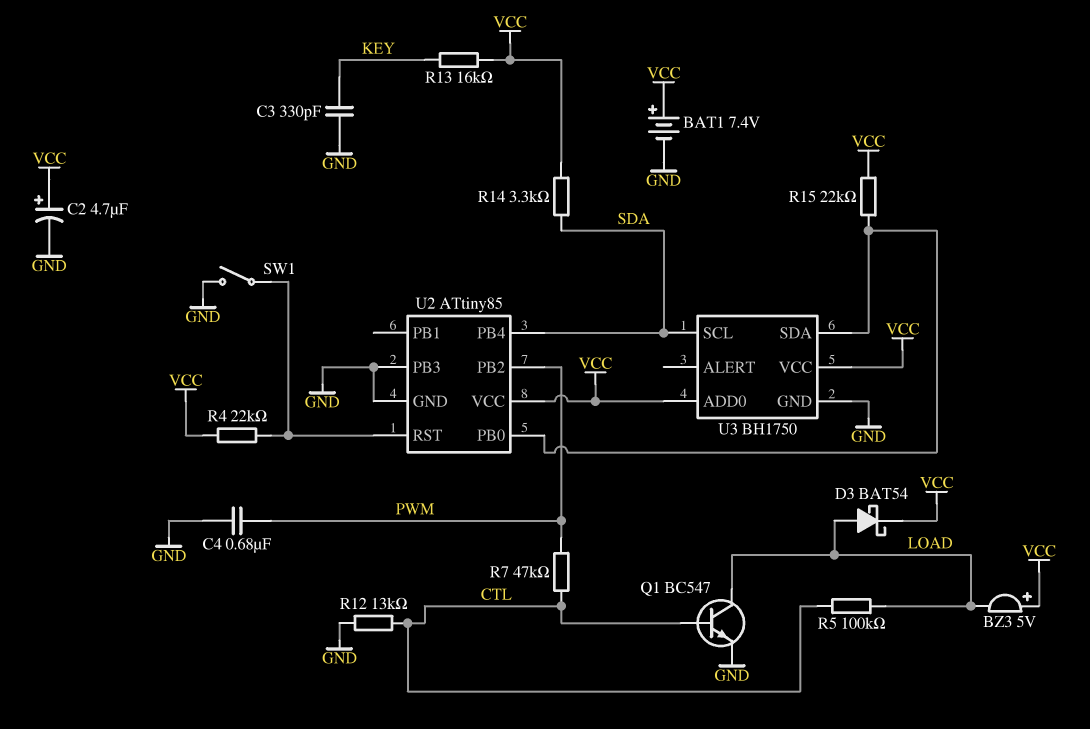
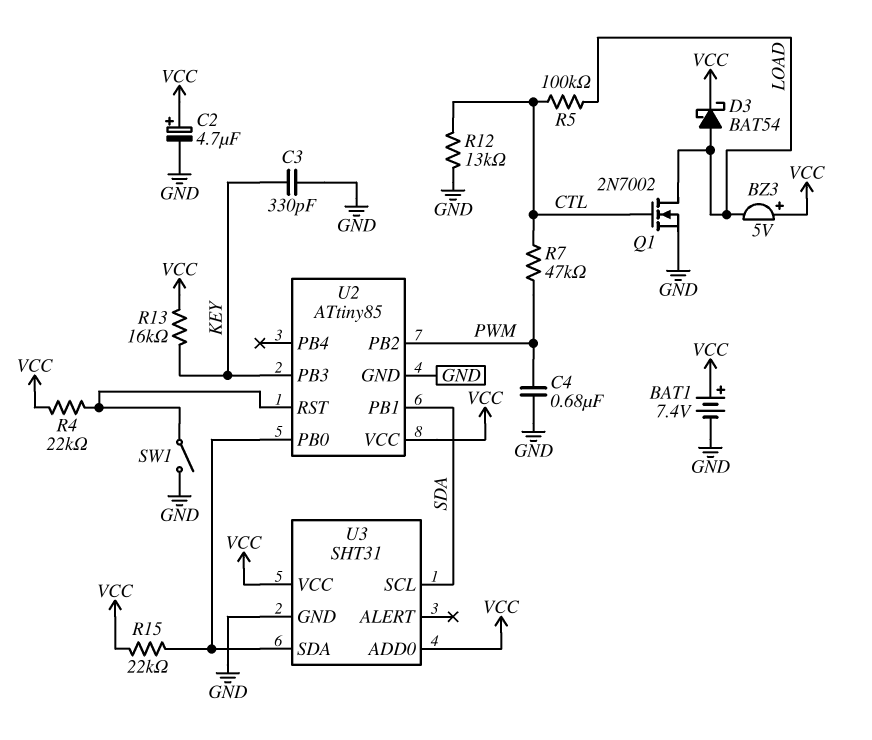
Q1: NPN BC547 (B CTL, C LOAD, E GND) -> NMOS 2N7002 (G CTL, D LOAD, S GND)
R14: 3.3k (SDA, VCC) -> none
U2 pin PB1: none -> SDA
U2 pin PB3: GND -> KEY
U2 pin PB4: SDA -> none
U3: BH1750 -> SHT31

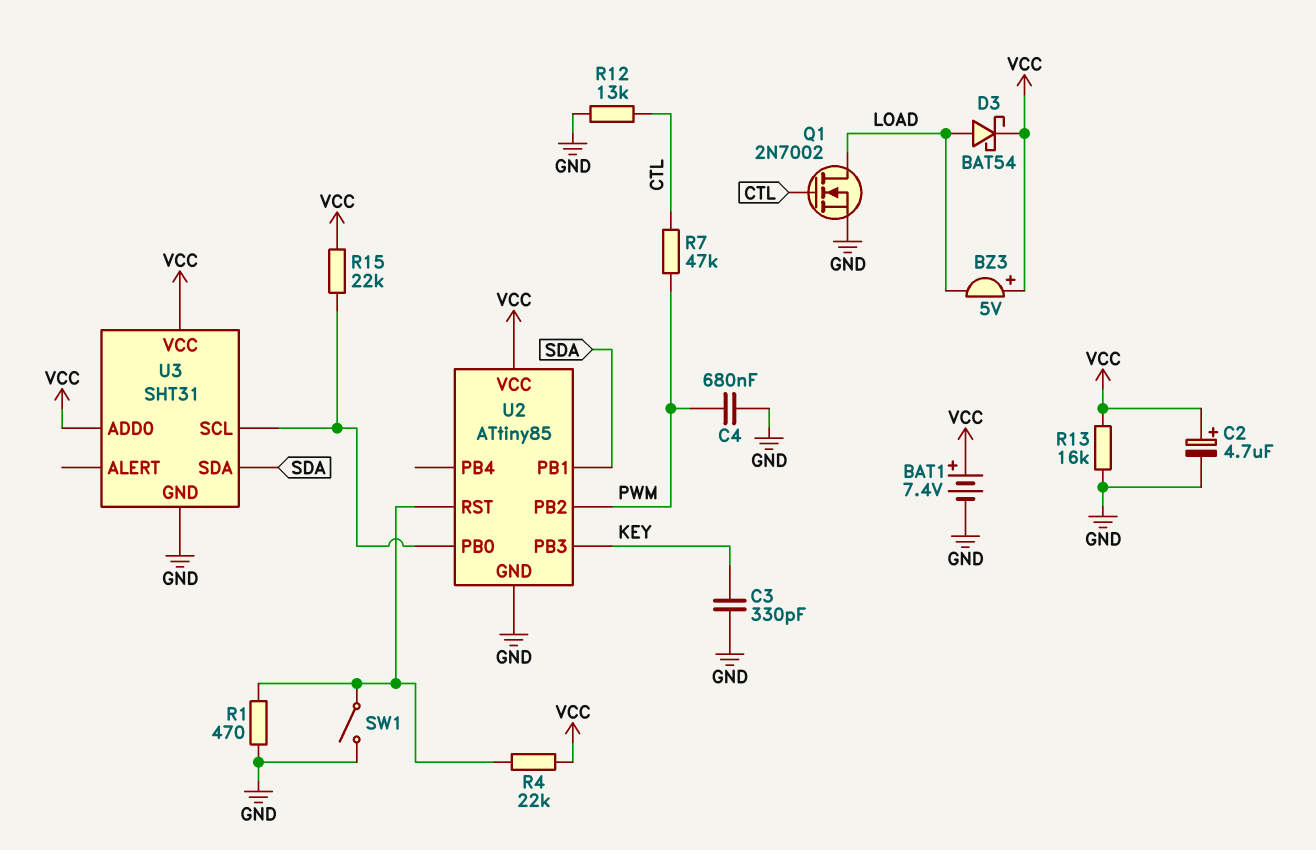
R1: none -> 470 (GND, U2/RST)
R5: 100k (CTL, LOAD) -> none
R13: 16k (KEY, VCC) -> 16k (GND, VCC)
U3 pin SCL: SDA -> U2/PB0
U3 pin SDA: U2/PB0 -> SDA

